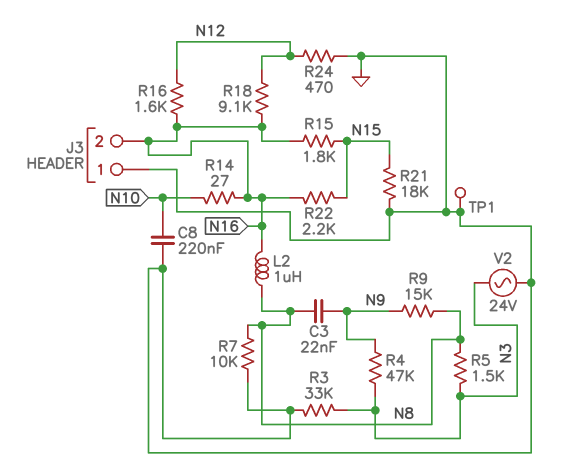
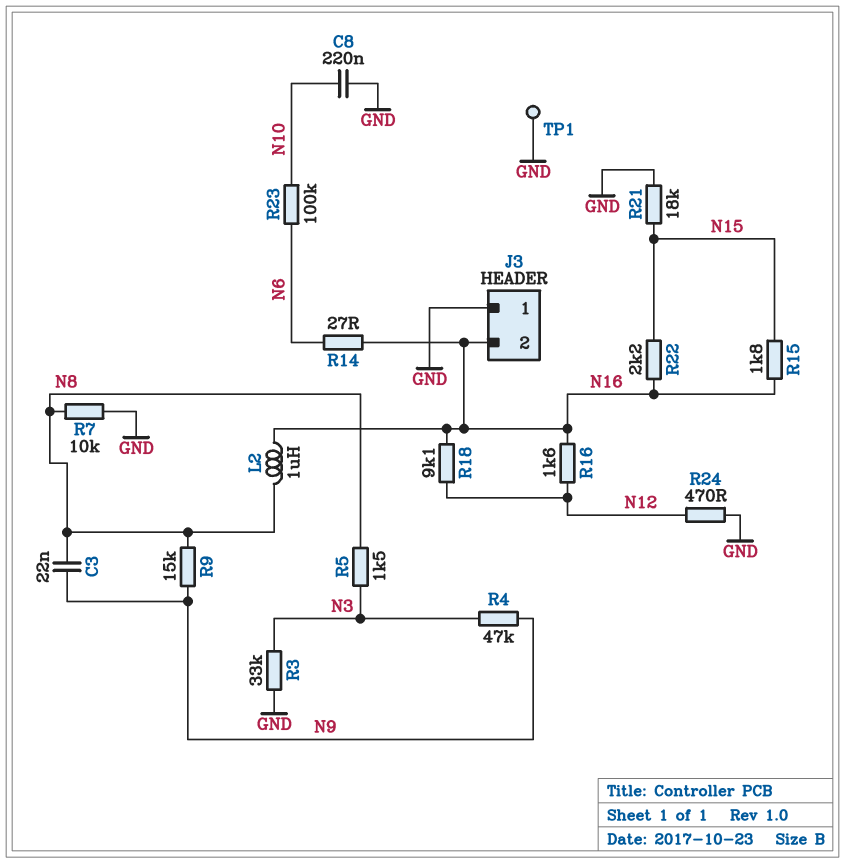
R14: 27 (N10, N16) -> 27 (N6, N16)
R23: none -> 100k (N6, N10)
V2: AC 24V (GND, N3) -> none

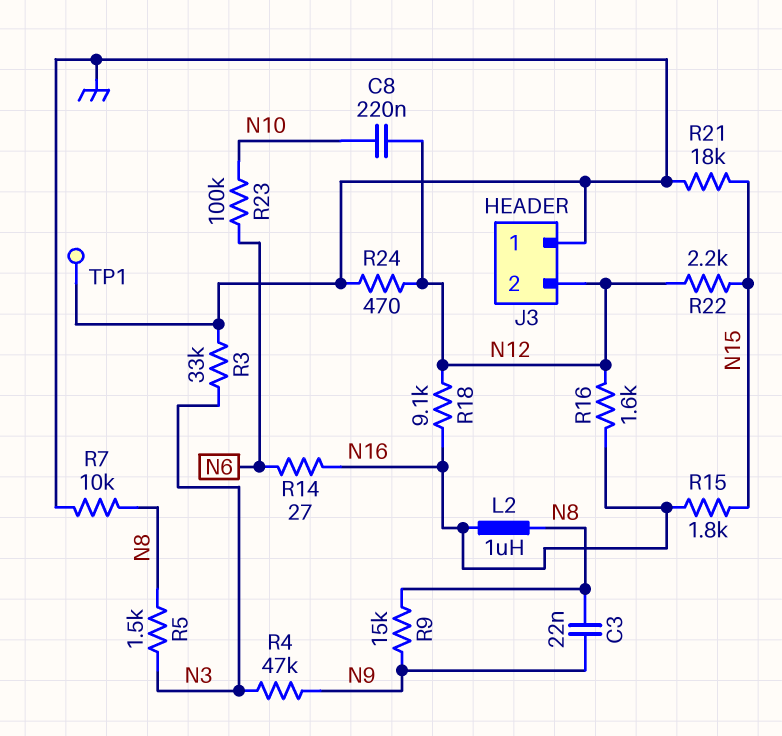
C8: 220nF (GND, N10) -> 220nF (N10, N12)
J3 pin 2: N16 -> N12
R22: 2.2k (N15, N16) -> 2.2k (N12, N15)

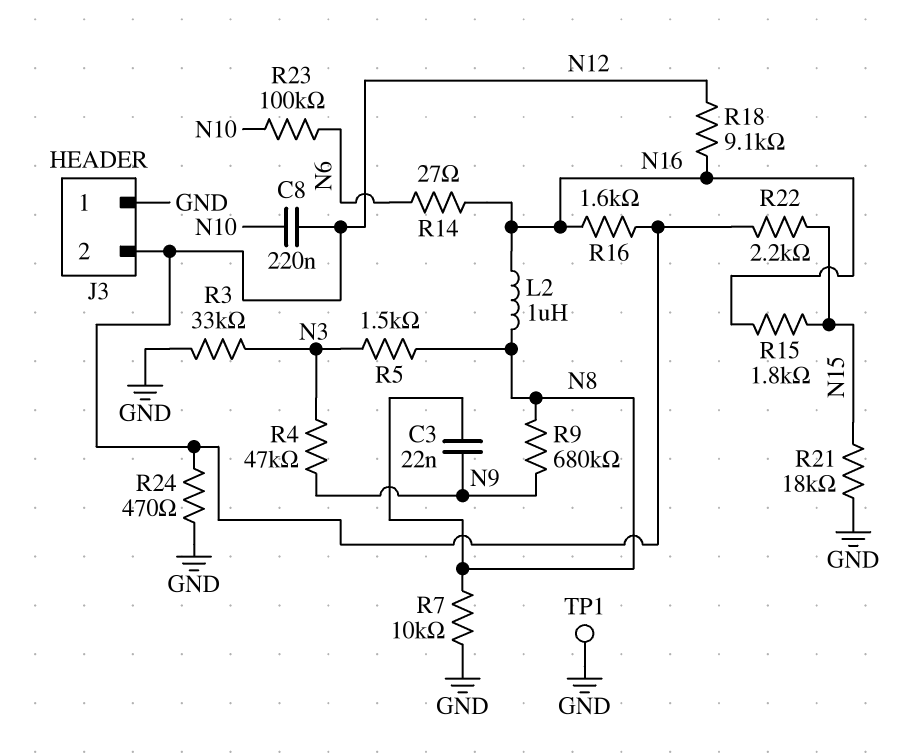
R9: 15k (N8, N9) -> 680k (N8, N9)

